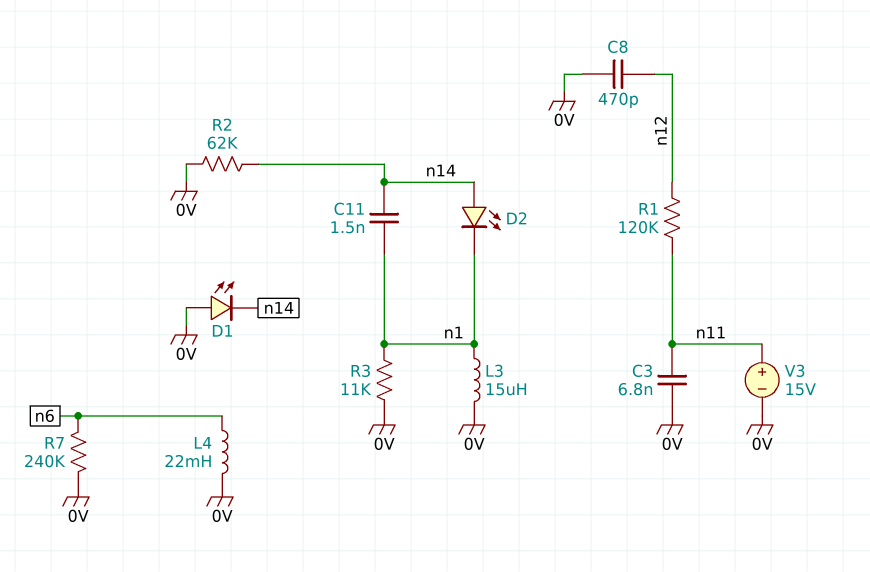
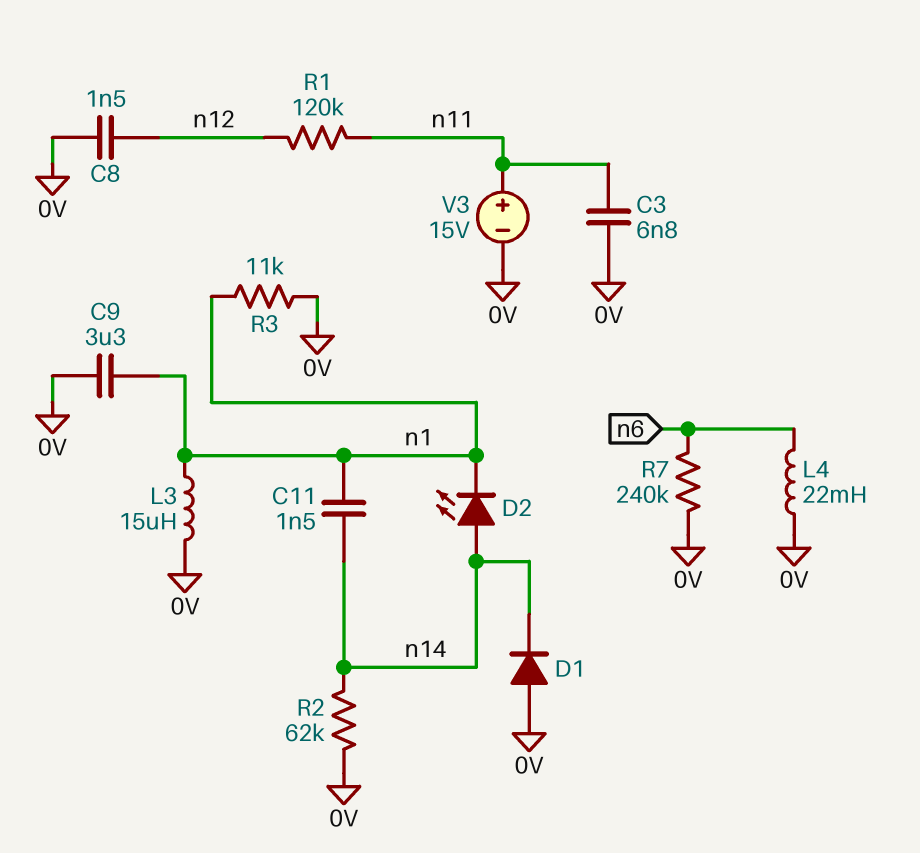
C8: 470pF (0V, n12) -> 1.5nF (0V, n12)
C9: none -> 3.3uF (0V, n1)
D1: LED (A 0V, K n14) -> diode (A 0V, K n14)

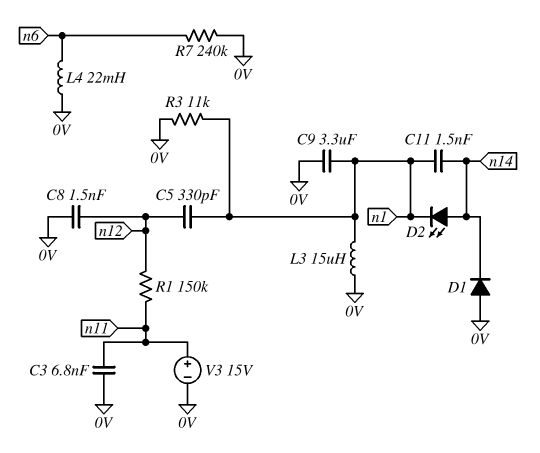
C5: none -> 330pF (n1, n12)
R1: 120k (n11, n12) -> 150k (n11, n12)
R2: 62k (0V, n14) -> none

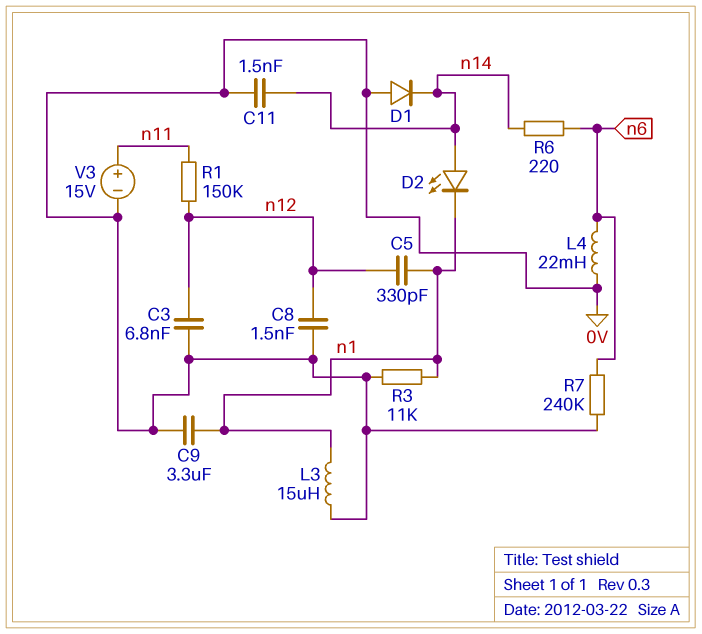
C3: 6.8nF (0V, n11) -> 6.8nF (0V, n12)
C11: 1.5nF (n1, n14) -> 1.5nF (0V, n14)
R6: none -> 220 (n6, n14)

